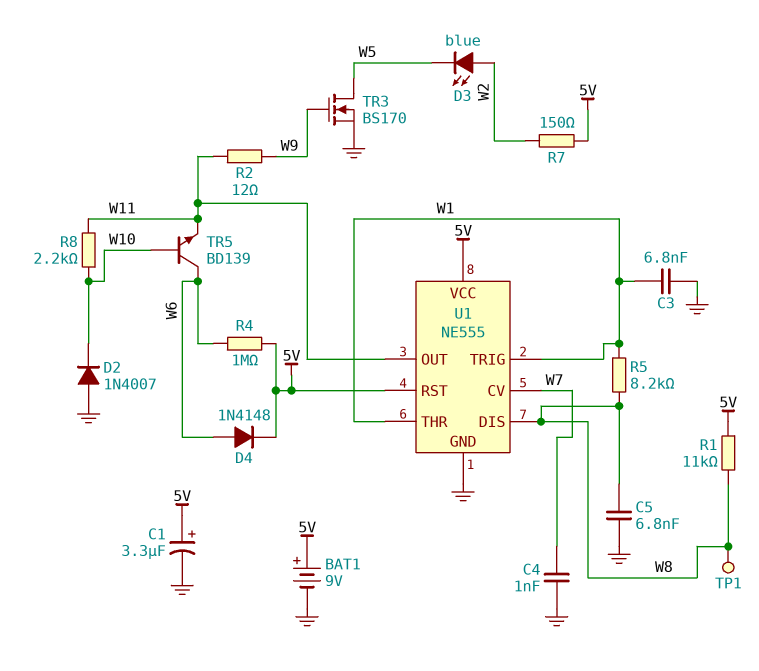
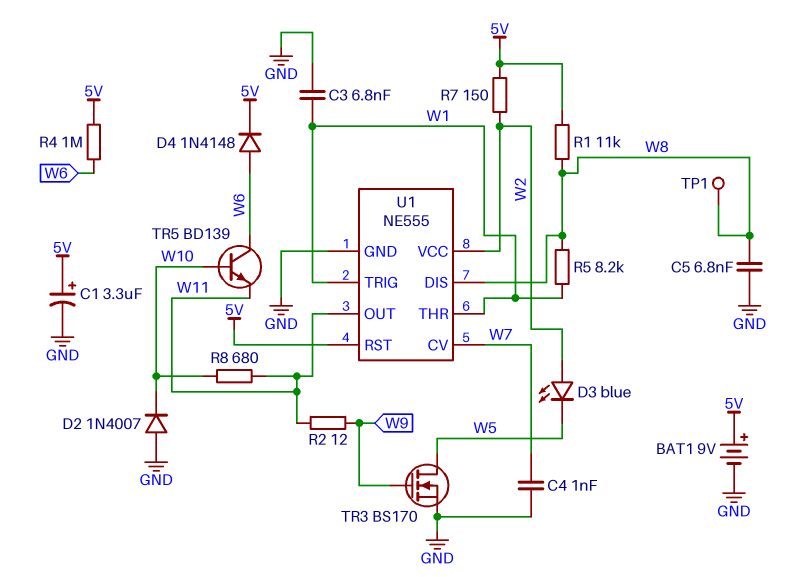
R8: 2.2k (W10, W11) -> 680 (W10, W11)
U1 pin VCC: 5V -> W2

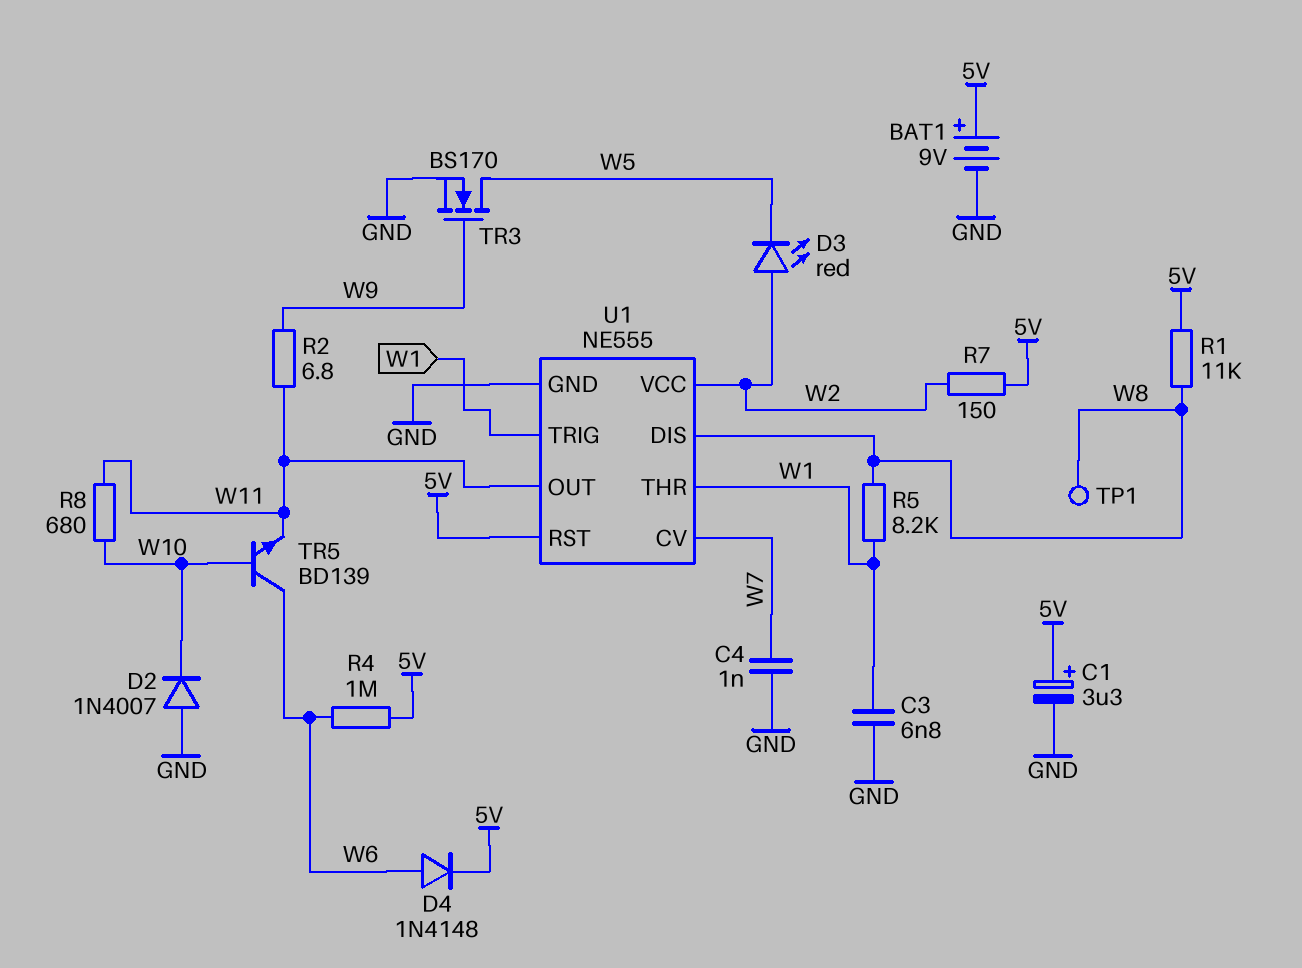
C5: 6.8nF (GND, W8) -> none
D3: LED blue (A W2, K W5) -> LED red (A W2, K W5)
R2: 12 (W9, W11) -> 6.8 (W9, W11)

